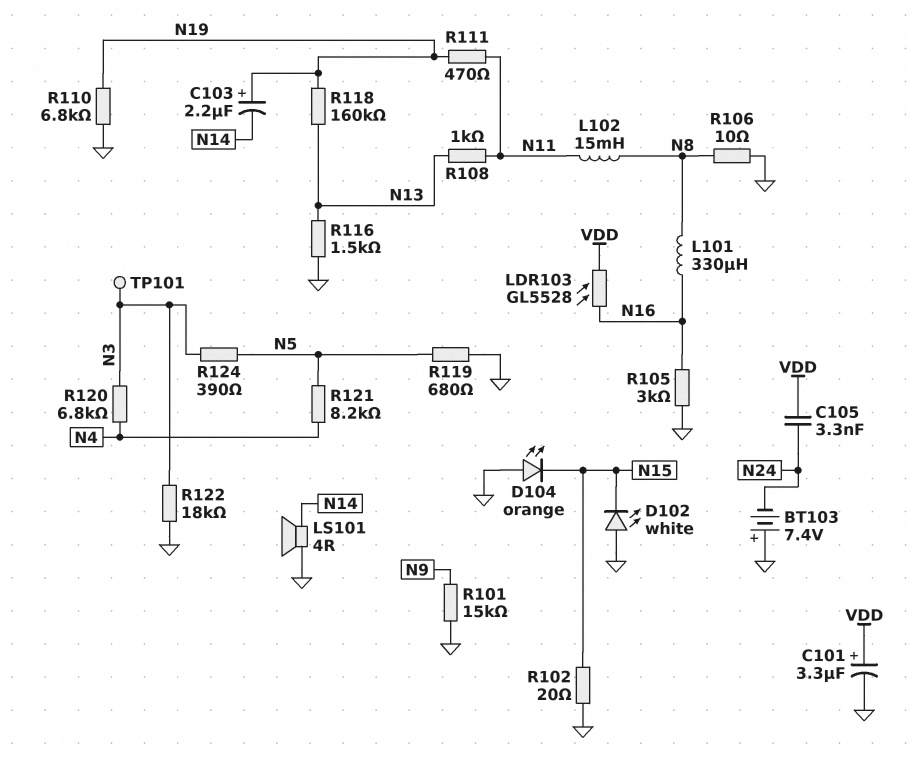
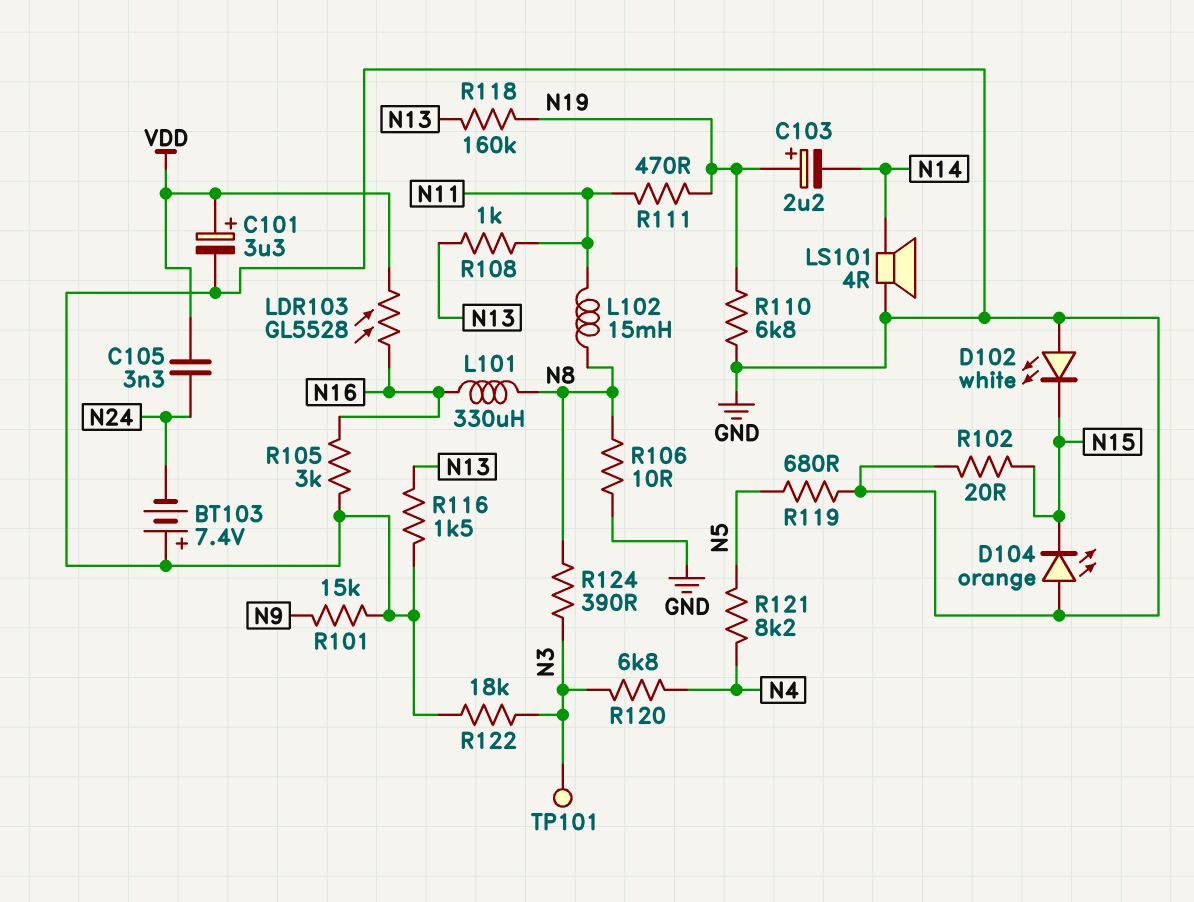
R124: 390 (N3, N5) -> 390 (N3, N8)

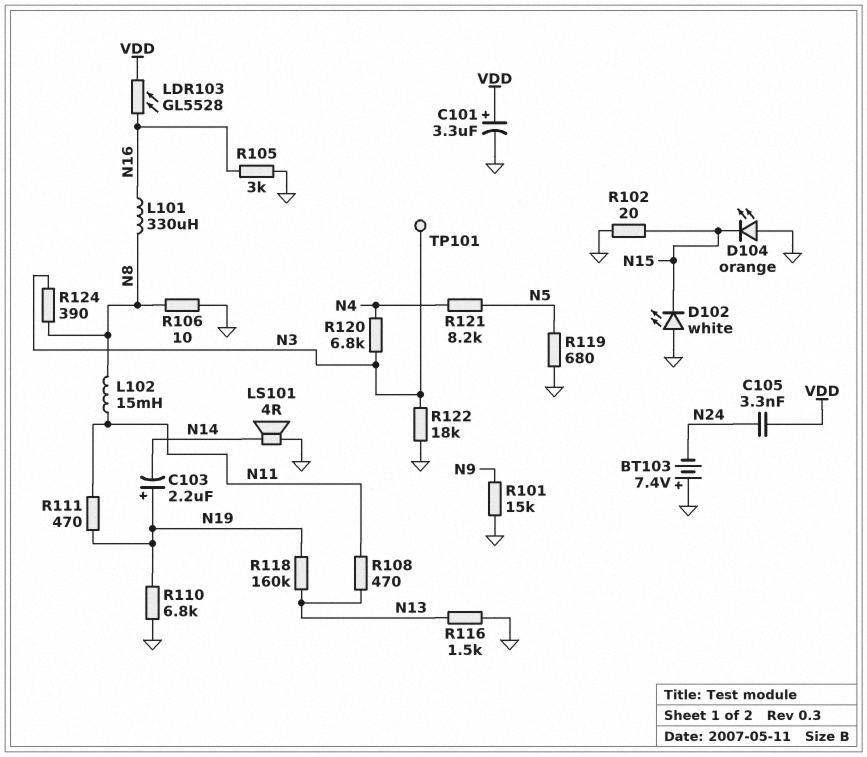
R108: 1k (N11, N13) -> 470 (N11, N13)

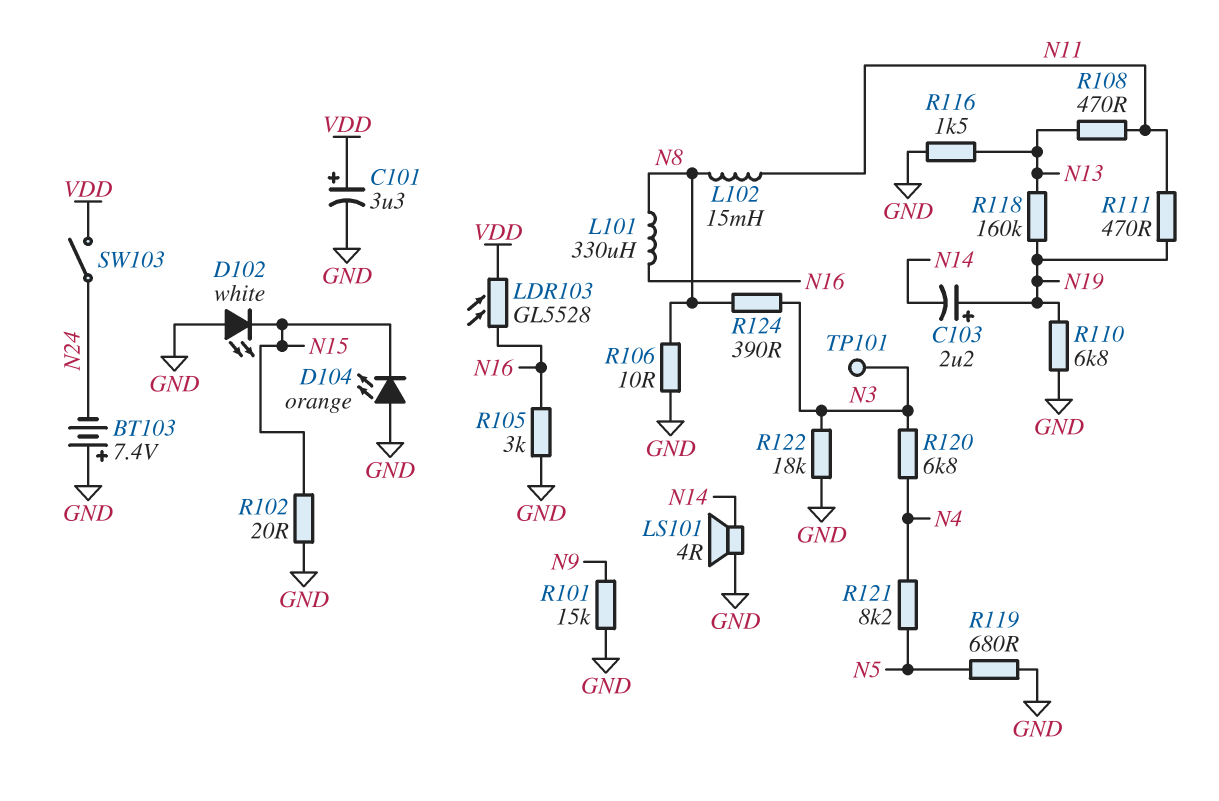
C105: 3.3nF (N24, VDD) -> none
SW103: none -> switch (N24, VDD)

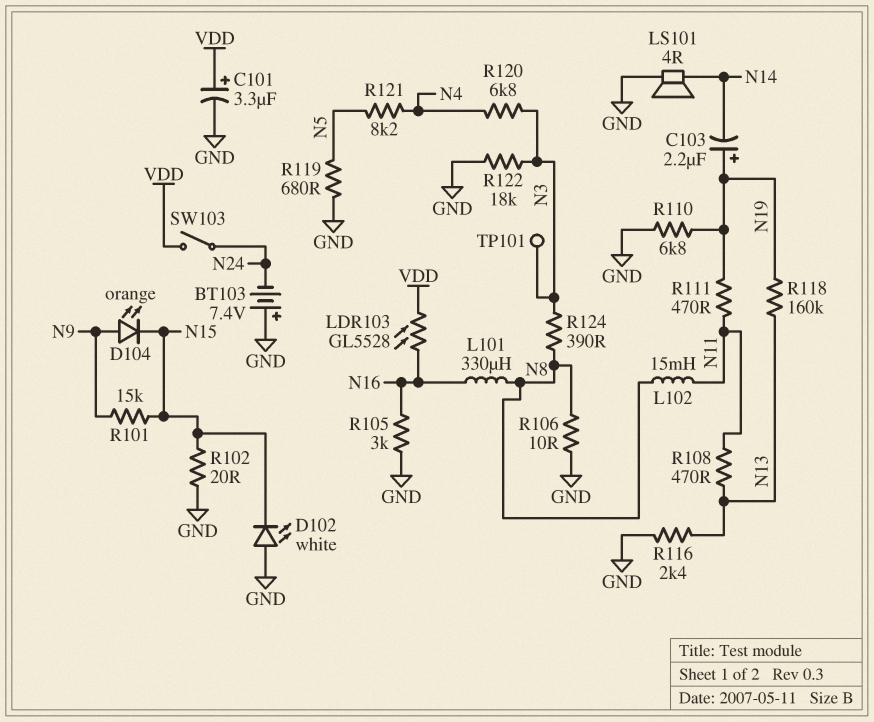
D104: LED orange (A GND, K N15) -> LED orange (A N9, K N15)
R101: 15k (GND, N9) -> 15k (N9, N15)
R116: 1.5k (GND, N13) -> 2.4k (GND, N13)

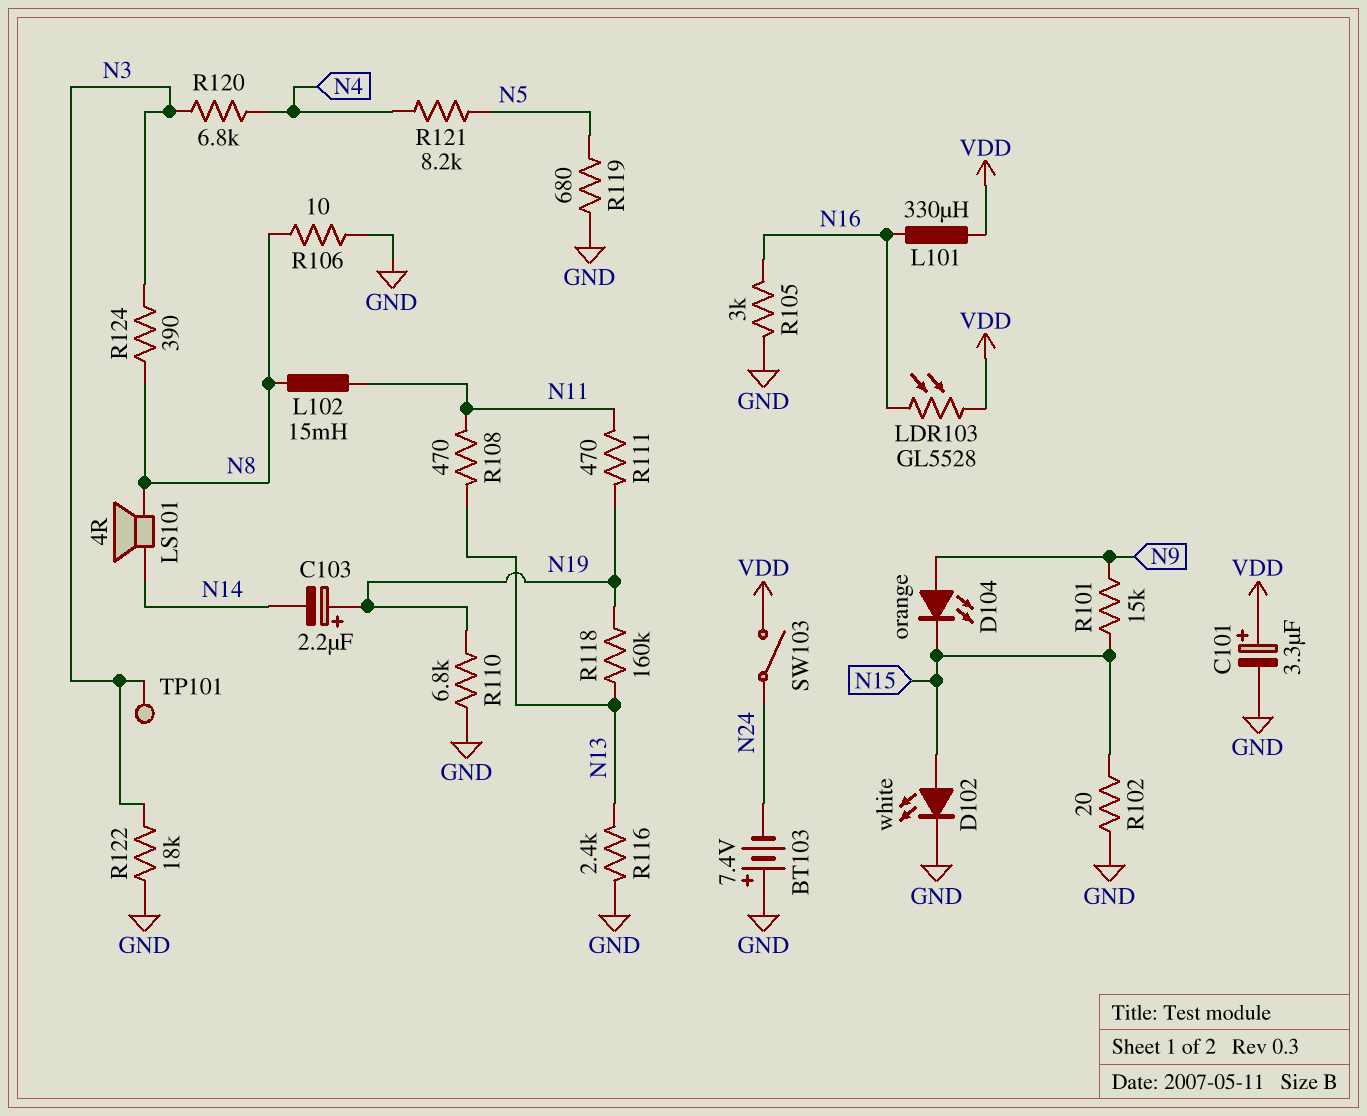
D102: LED white (A GND, K N15) -> LED white (A N15, K GND)
L101: 330uH (N8, N16) -> 330uH (N16, VDD)
LS101: speaker 4R (GND, N14) -> speaker 4R (N8, N14)

